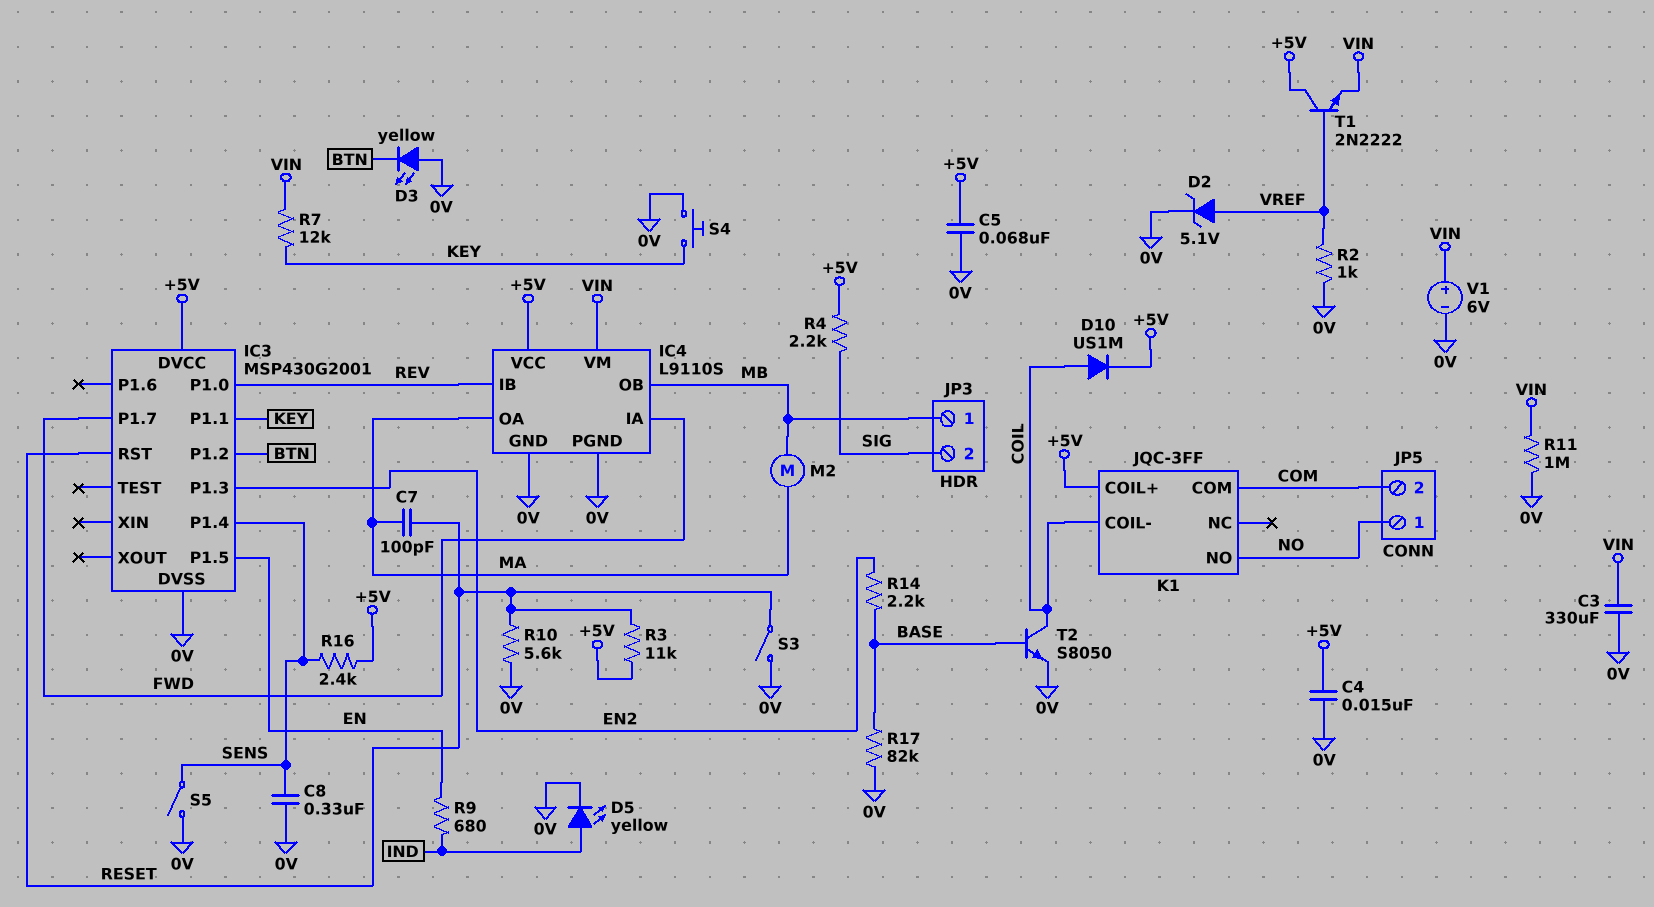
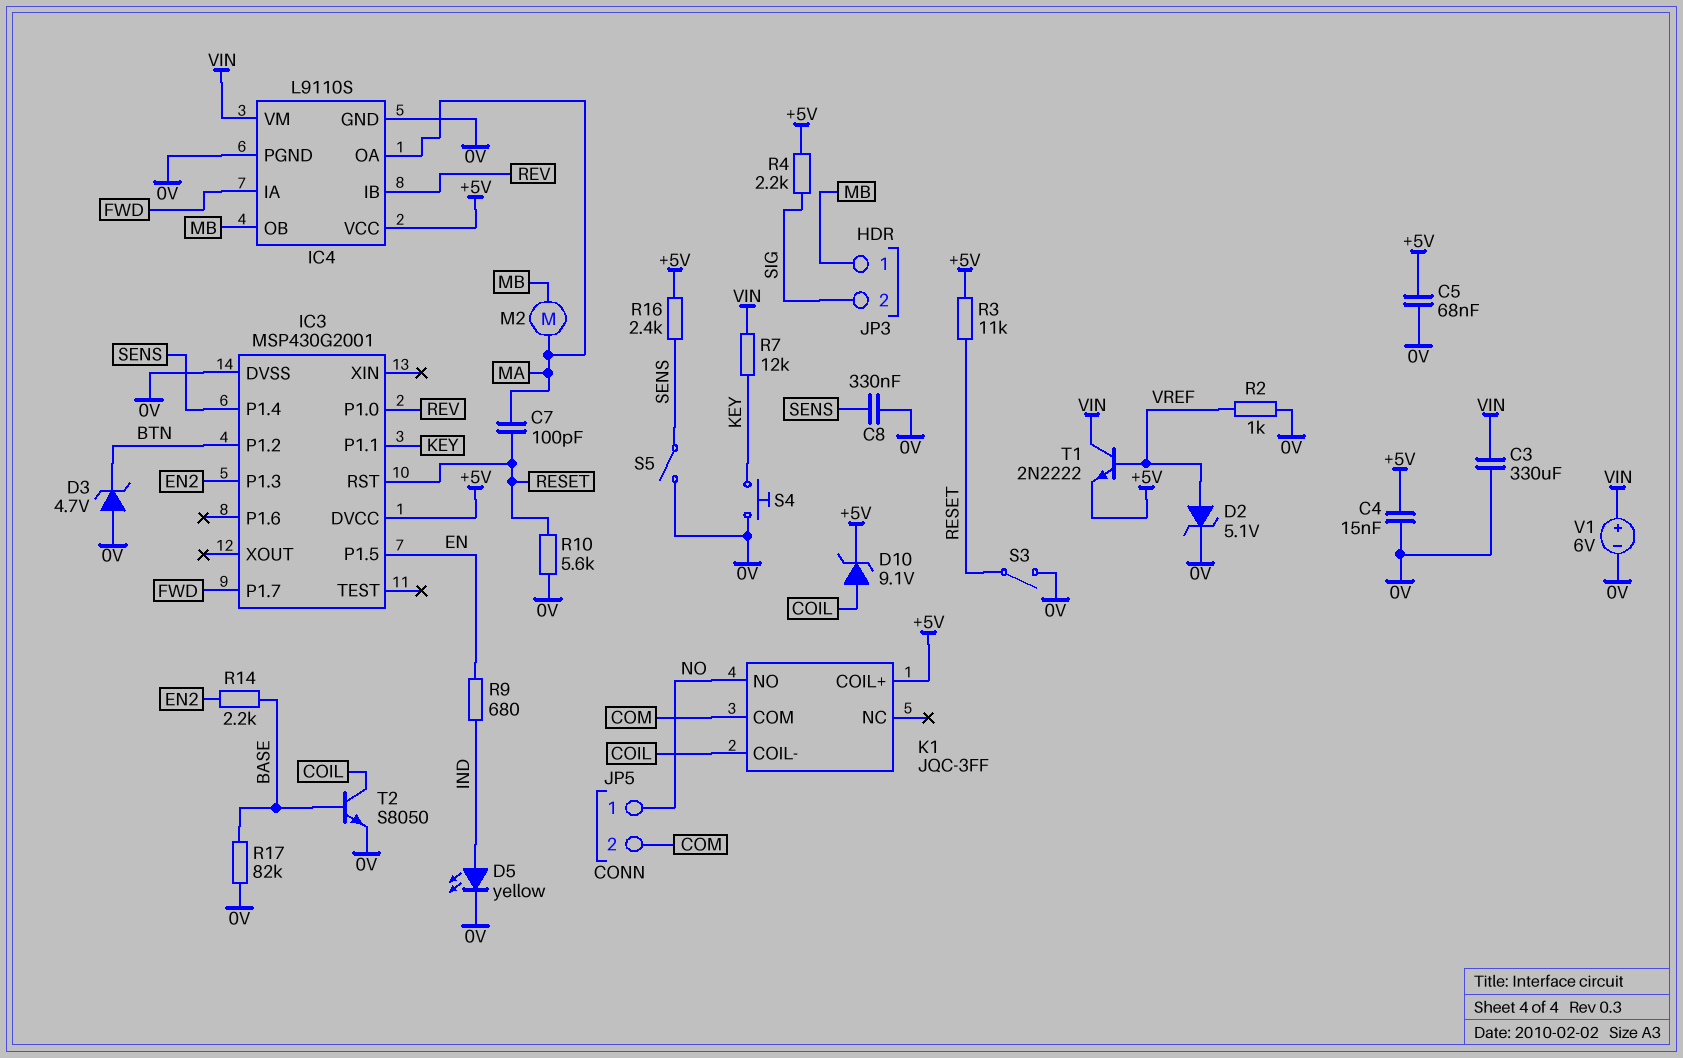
D3: LED yellow (A 0V, K BTN) -> zener 4.7V (A 0V, K BTN)
D10: diode US1M (A COIL, K +5V) -> zener 9.1V (A COIL, K +5V)
R11: 1M (0V, VIN) -> none
T1: NPN 2N2222 (B VREF, C +5V, E VIN) -> NPN 2N2222 (B VREF, C VIN, E +5V)

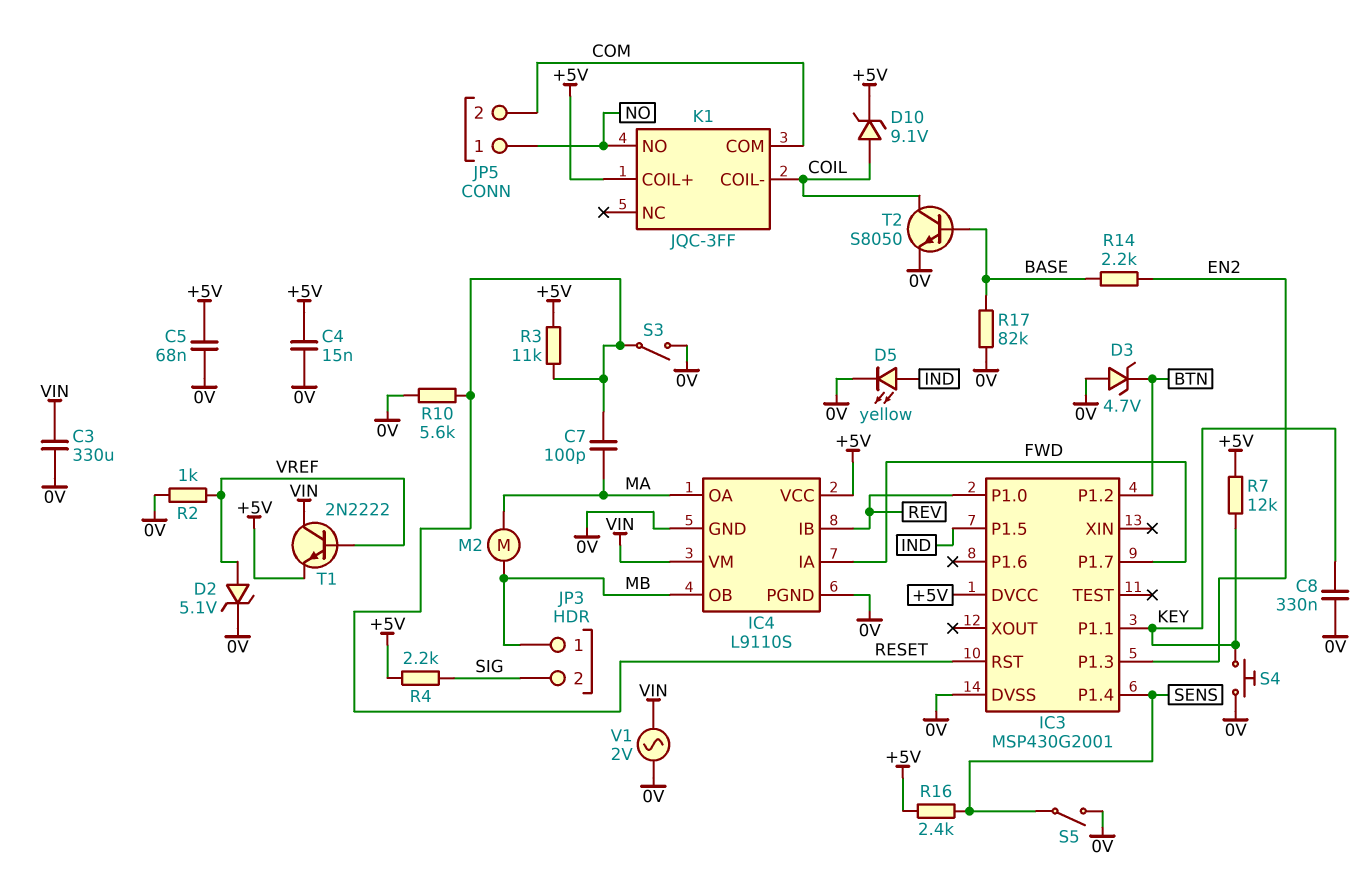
C8: 330nF (0V, SENS) -> 330nF (0V, KEY)
IC3 pin P1.5: EN -> IND
R7: 12k (KEY, VIN) -> 12k (+5V, KEY)
R9: 680 (EN, IND) -> none
V1: 6V (plus VIN, minus 0V) -> AC 2V (0V, VIN)

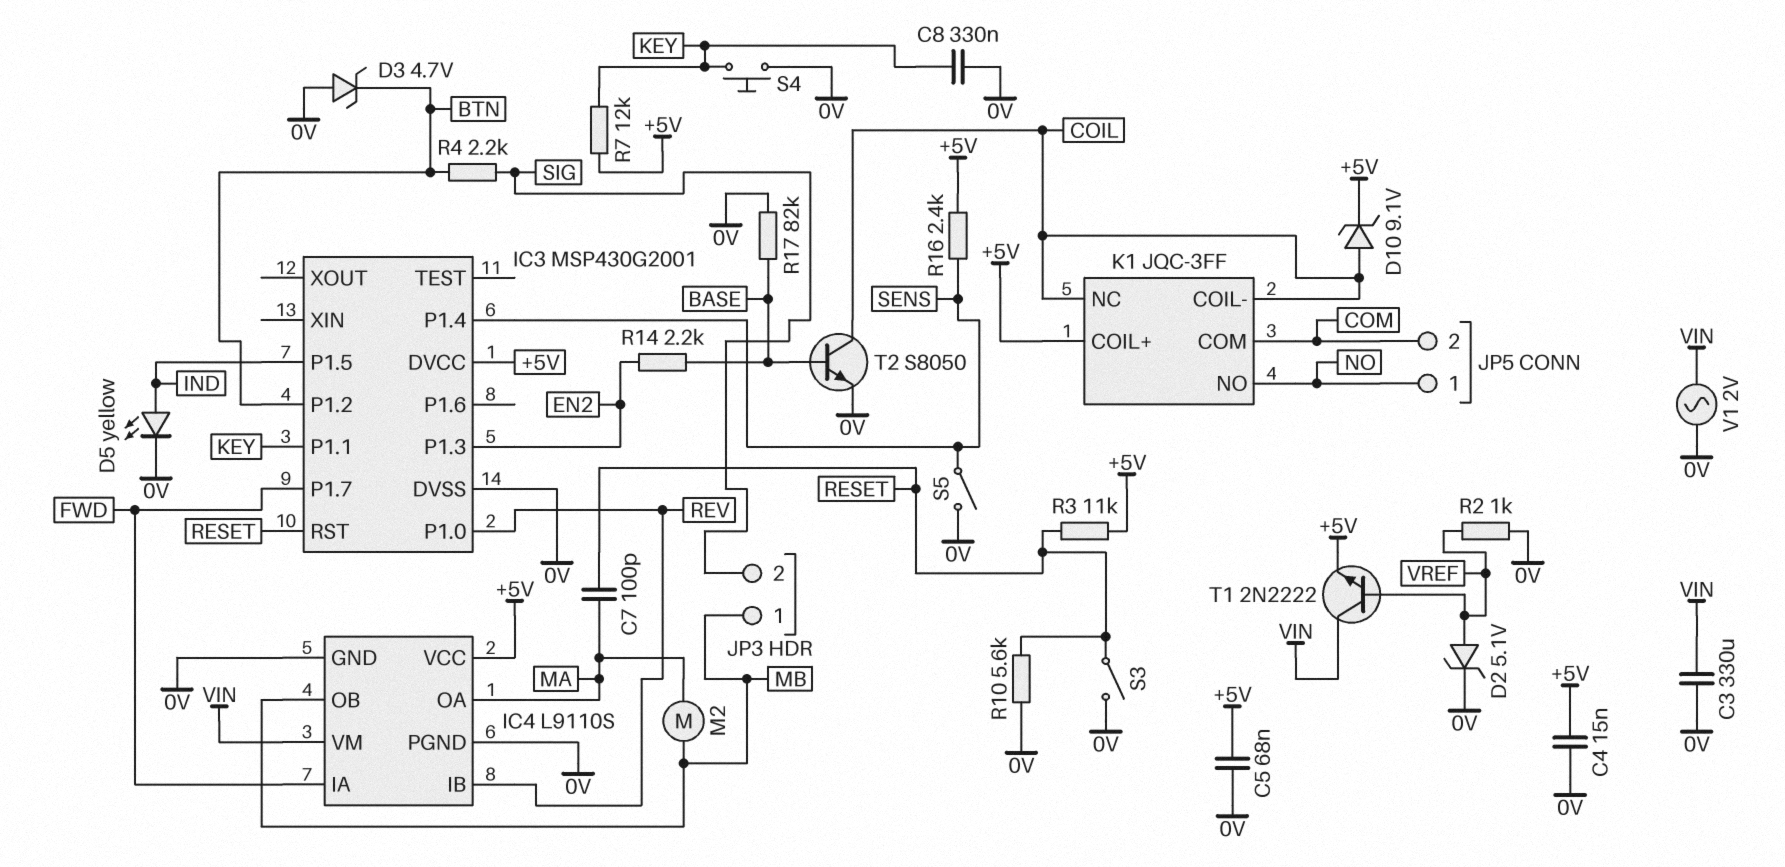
K1 pin NC: none -> COIL
R4: 2.2k (+5V, SIG) -> 2.2k (BTN, SIG)

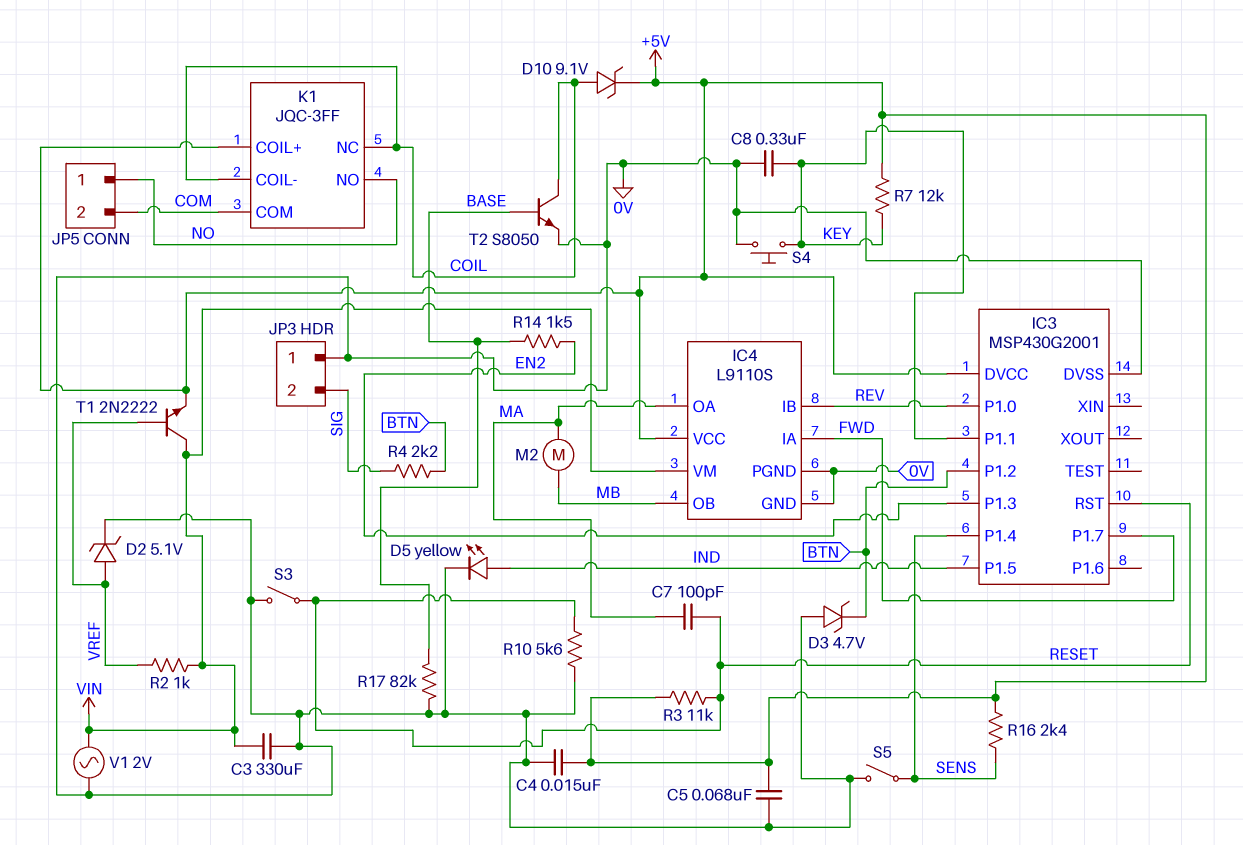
JP3 pin 1: MB -> 0V
R2: 1k (0V, VREF) -> 1k (VIN, VREF)
R14: 2.2k (BASE, EN2) -> 1.5k (BASE, EN2)

